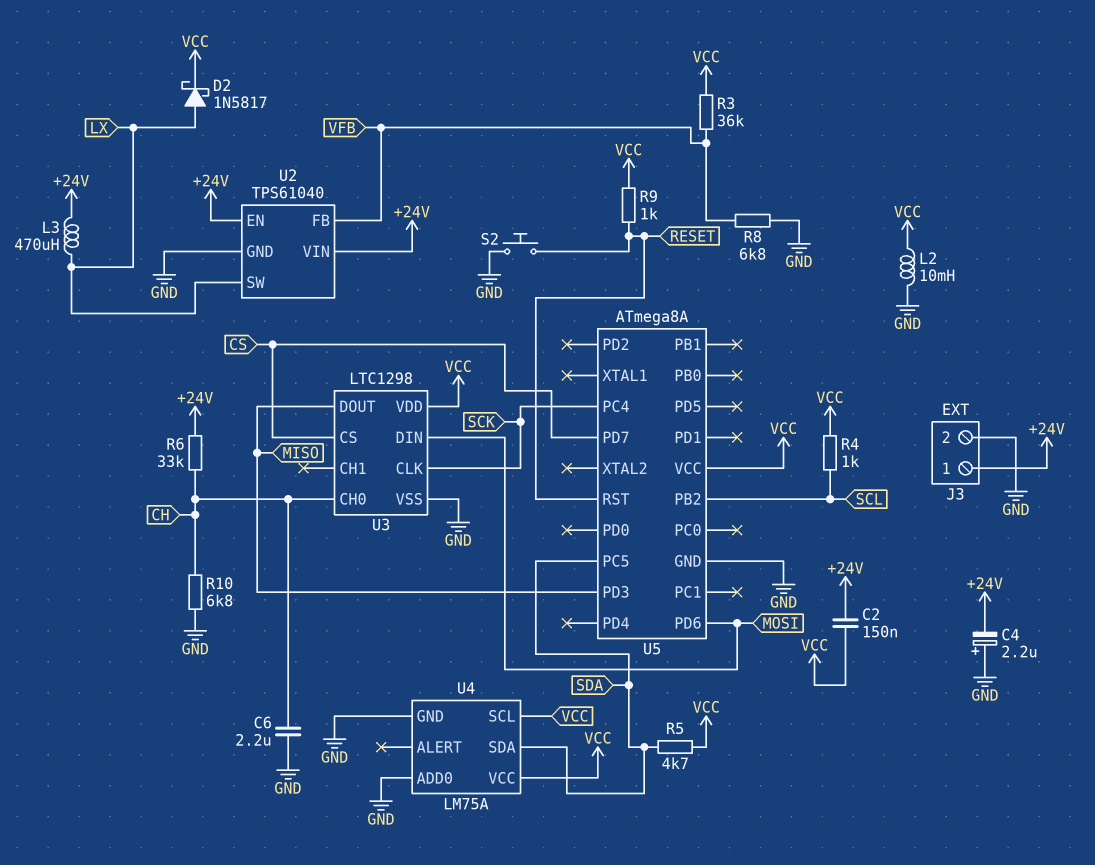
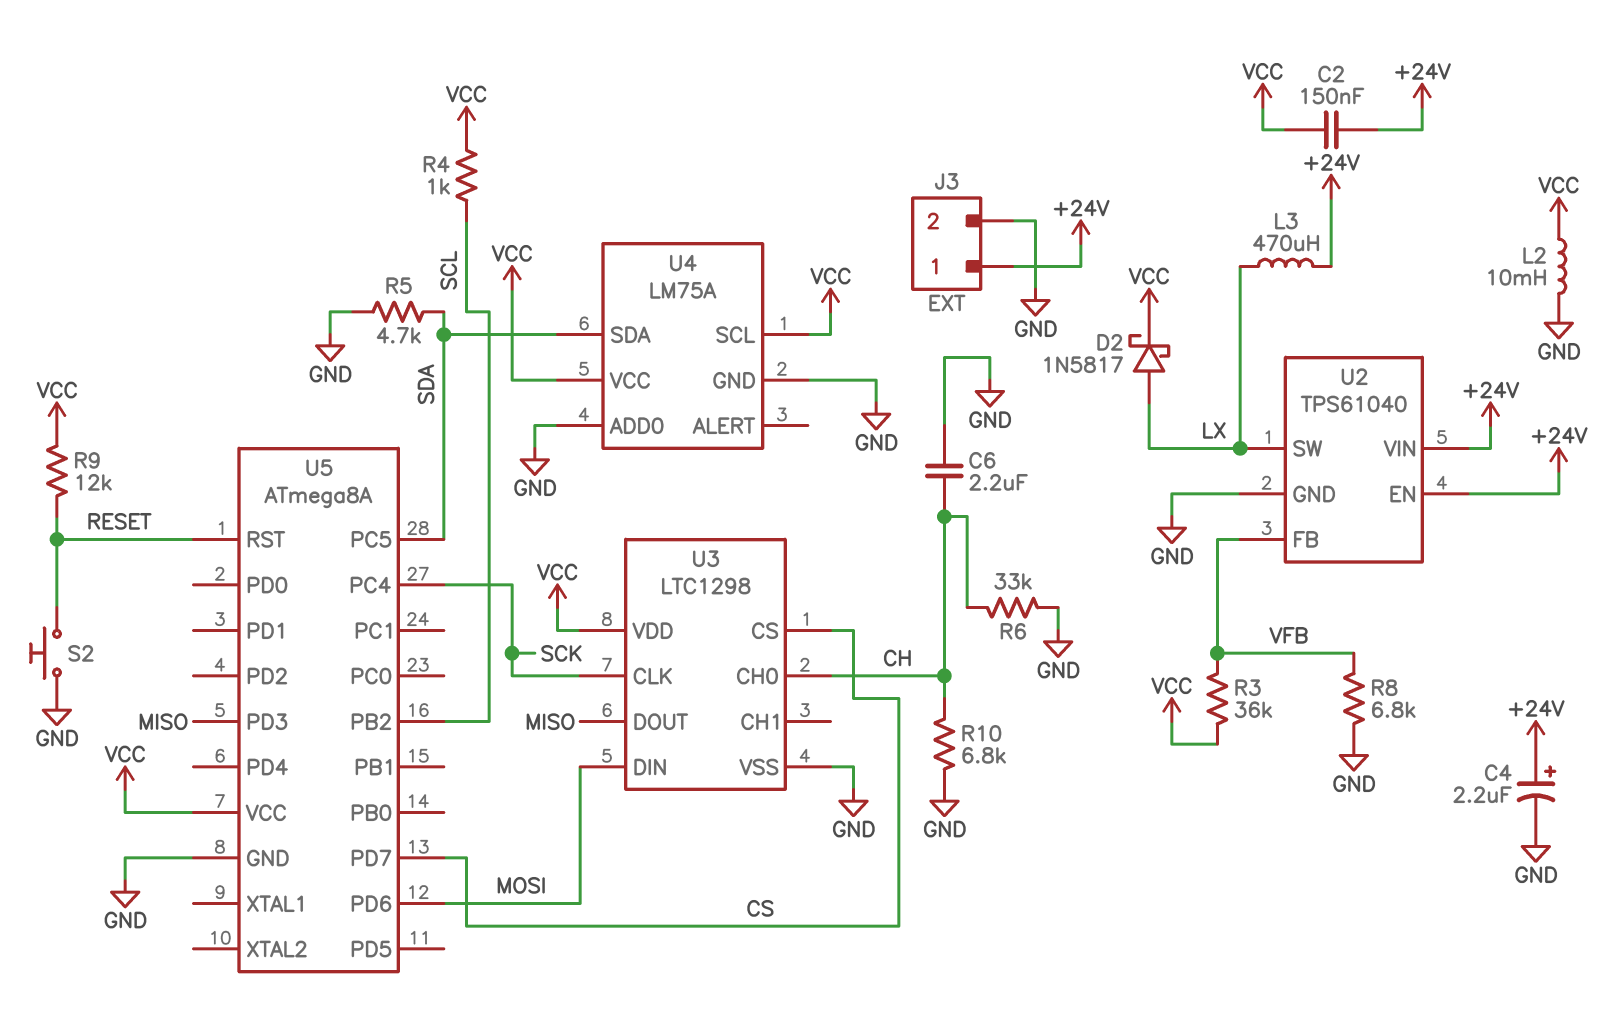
C4: 2.2uF (plus GND, minus +24V) -> 2.2uF (plus +24V, minus GND)
R5: 4.7k (SDA, VCC) -> 4.7k (GND, SDA)
R6: 33k (+24V, CH) -> 33k (CH, GND)
R9: 1k (RESET, VCC) -> 12k (RESET, VCC)

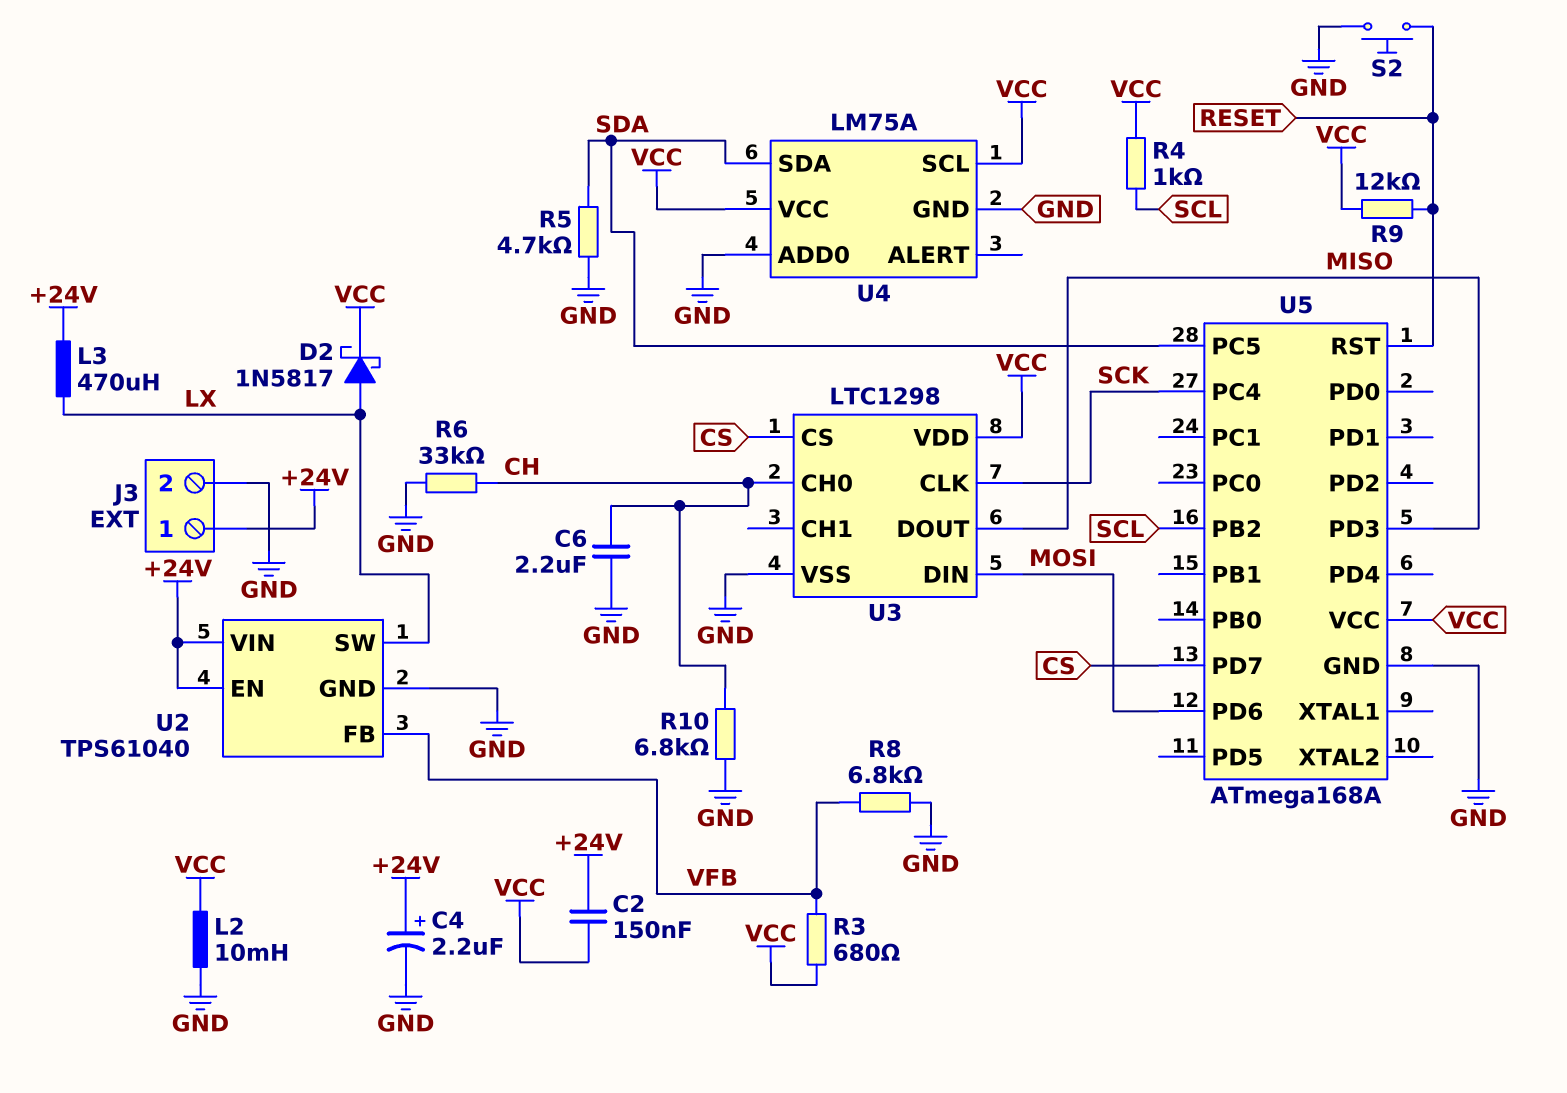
R3: 36k (VCC, VFB) -> 680 (VCC, VFB)
U5: ATmega8A -> ATmega168A

